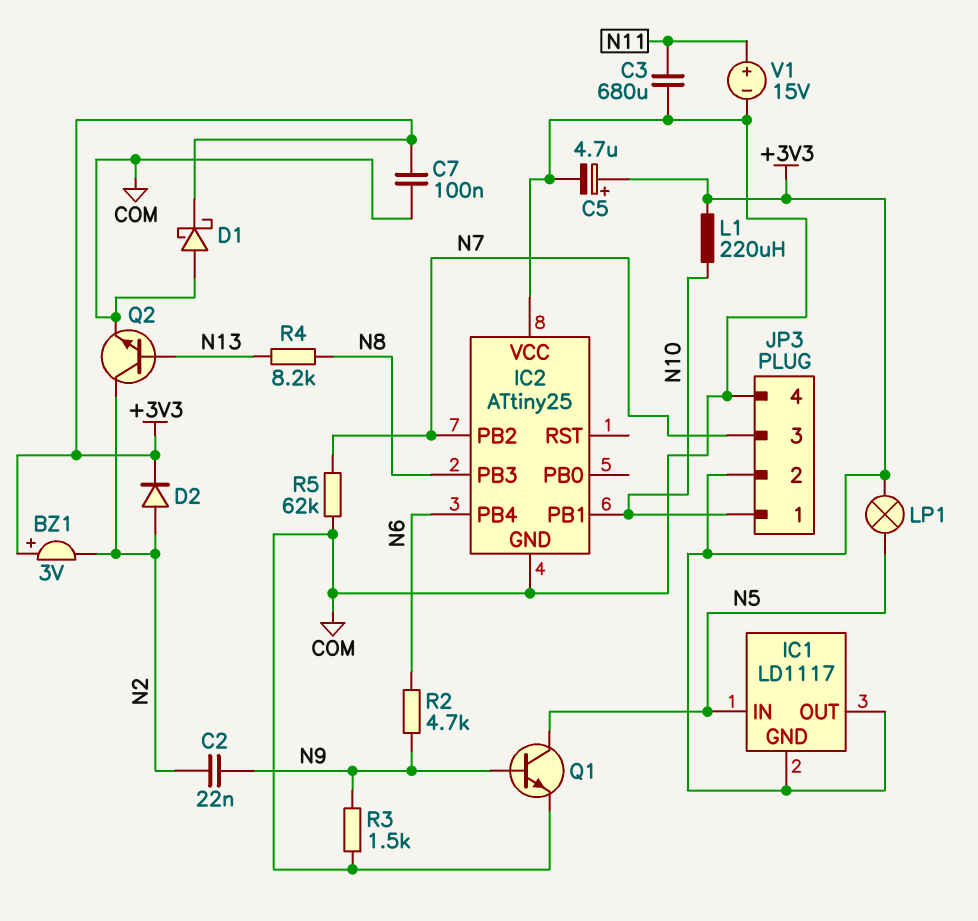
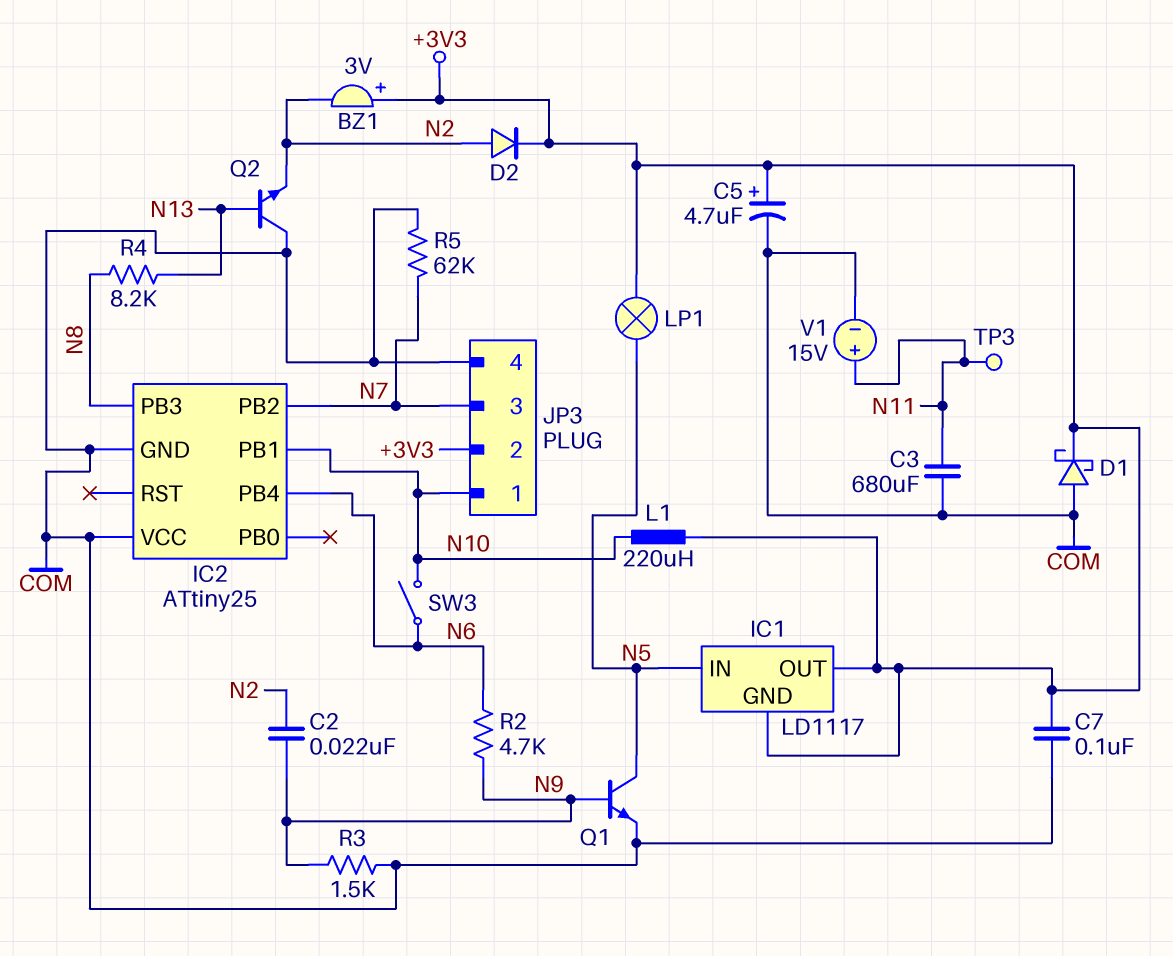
Q2: NPN (B N13, C N2, E COM) -> NPN (B N13, C COM, E N2)
SW3: none -> switch (N6, N10)
TP3: none -> test point (N11)

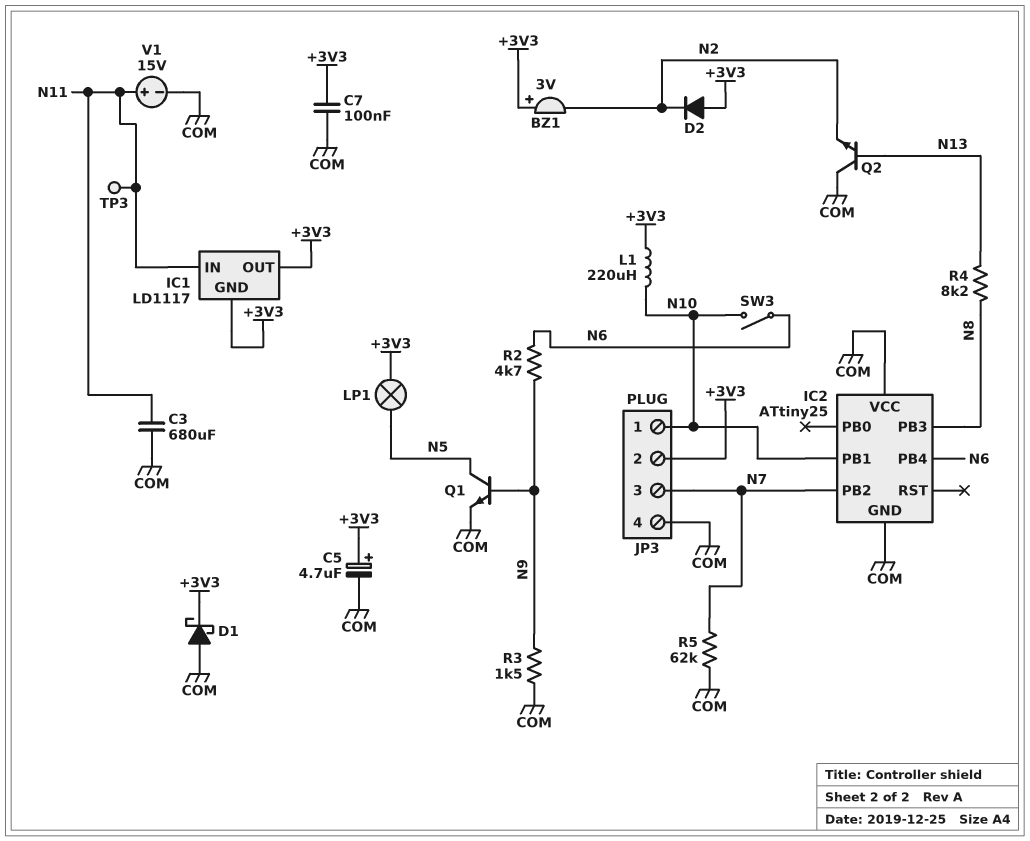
C2: 22nF (N2, N9) -> none
D2: diode (A N2, K +3V3) -> diode (A +3V3, K N2)
IC1 pin IN: N5 -> N11

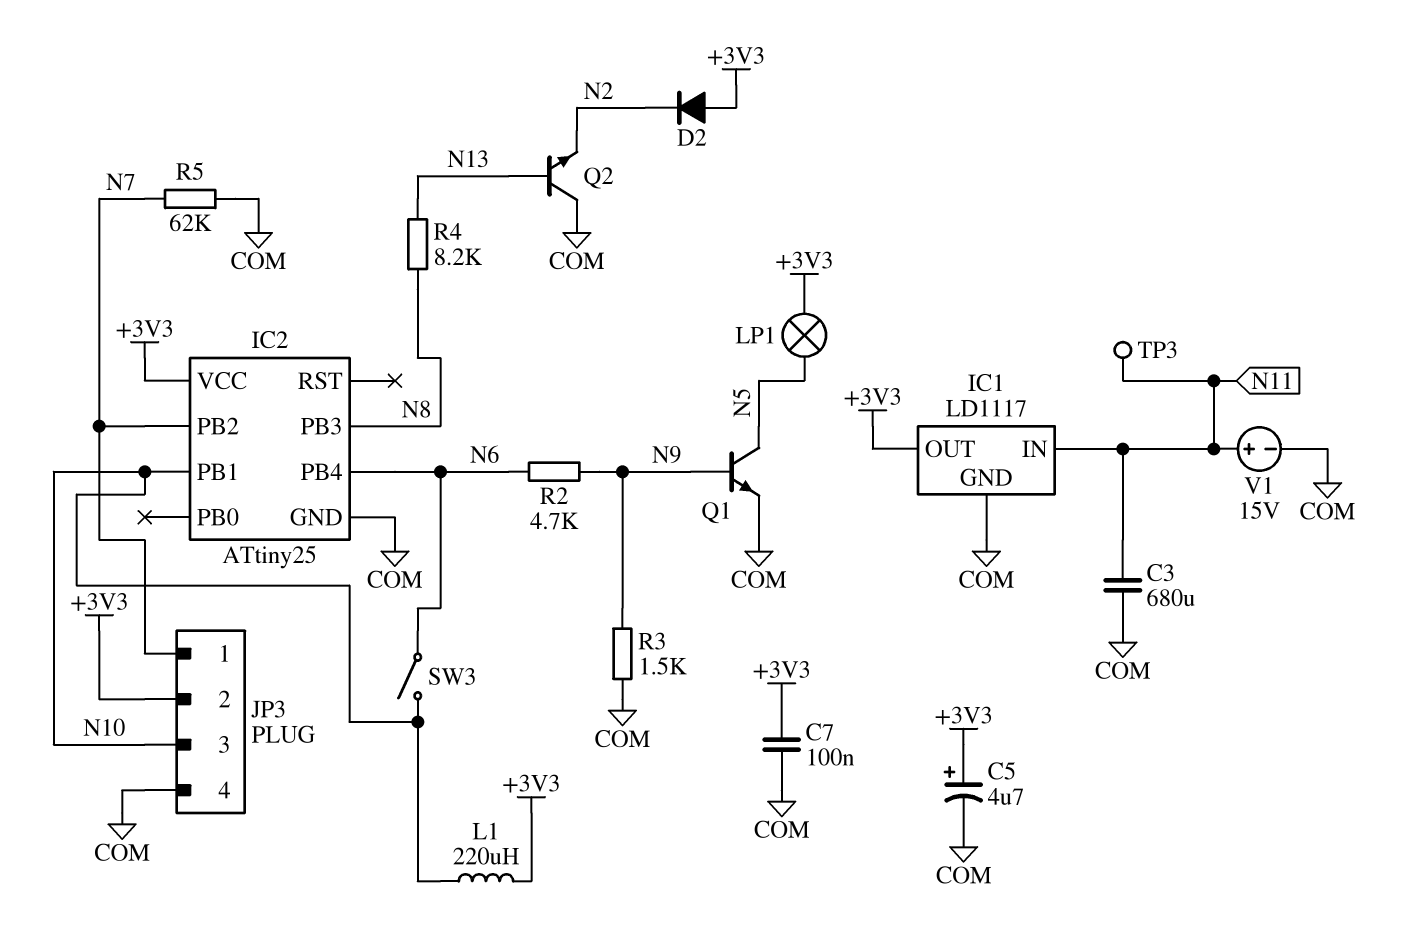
BZ1: buzzer 3V (plus +3V3, minus N2) -> none
D1: schottky (A COM, K +3V3) -> none
IC1 pin GND: +3V3 -> COM
IC2 pin VCC: COM -> +3V3
JP3 pin 1: N10 -> N7
JP3 pin 3: N7 -> N10

